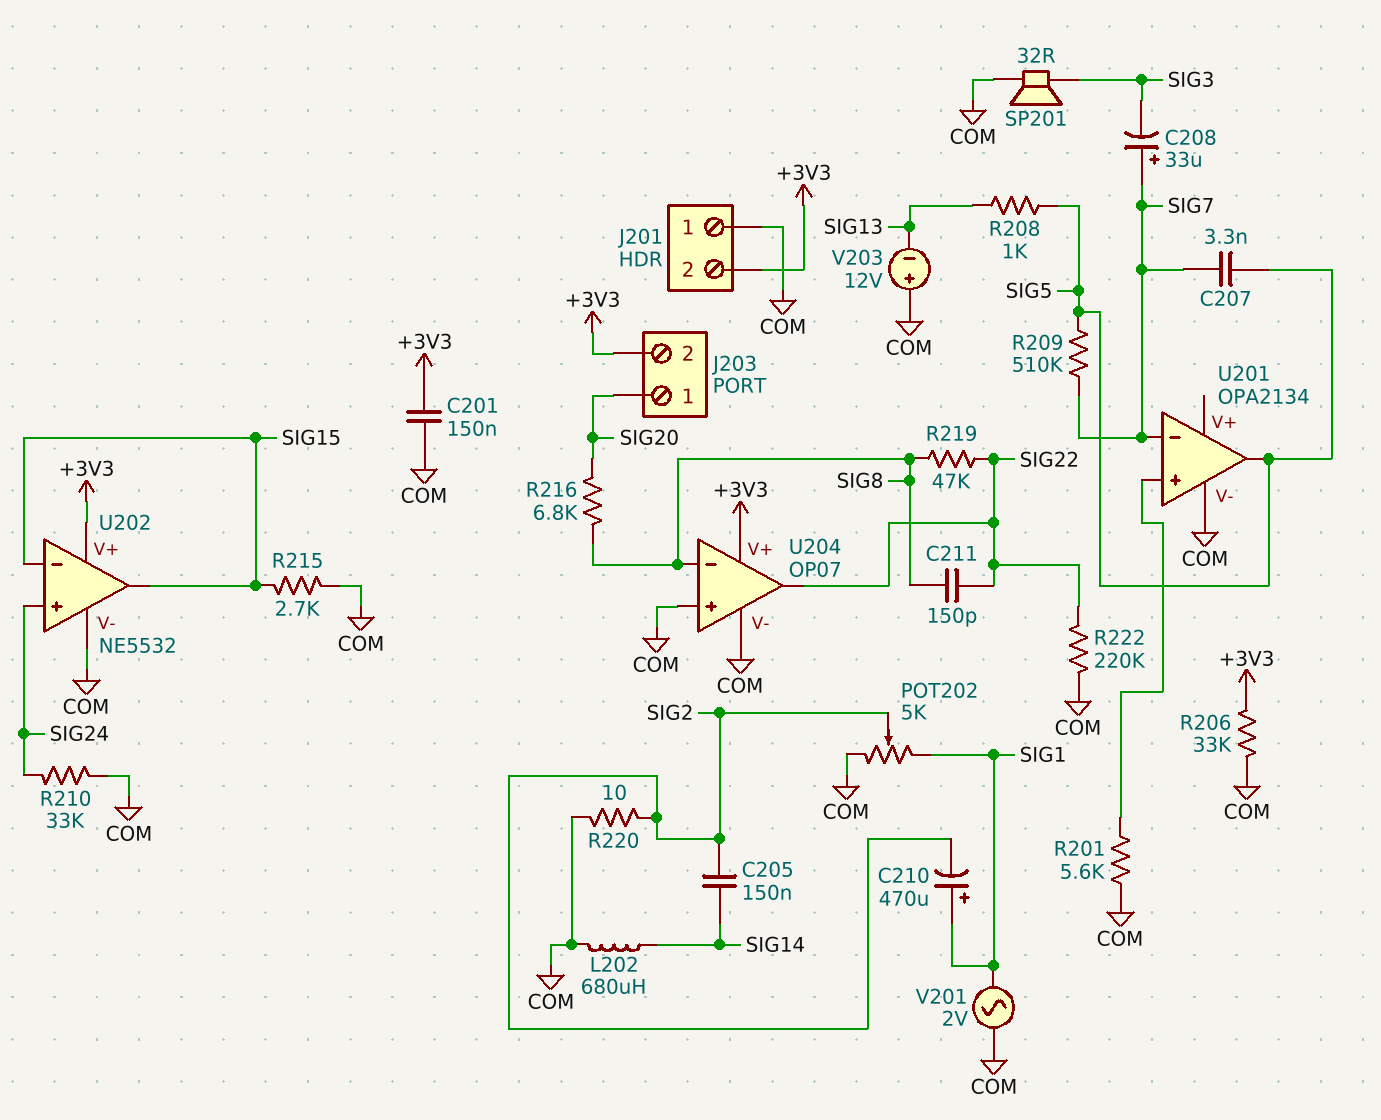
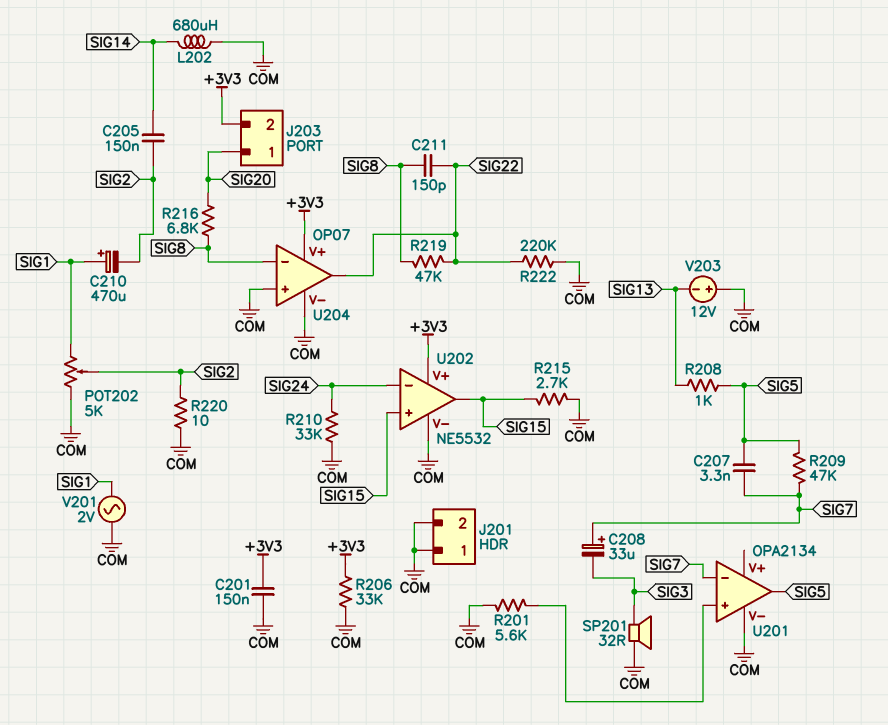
J201 pin 2: +3V3 -> COM
R209: 510k (SIG5, SIG7) -> 47k (SIG5, SIG7)
U202 pin in+: SIG24 -> SIG15
U202 pin in-: SIG15 -> SIG24

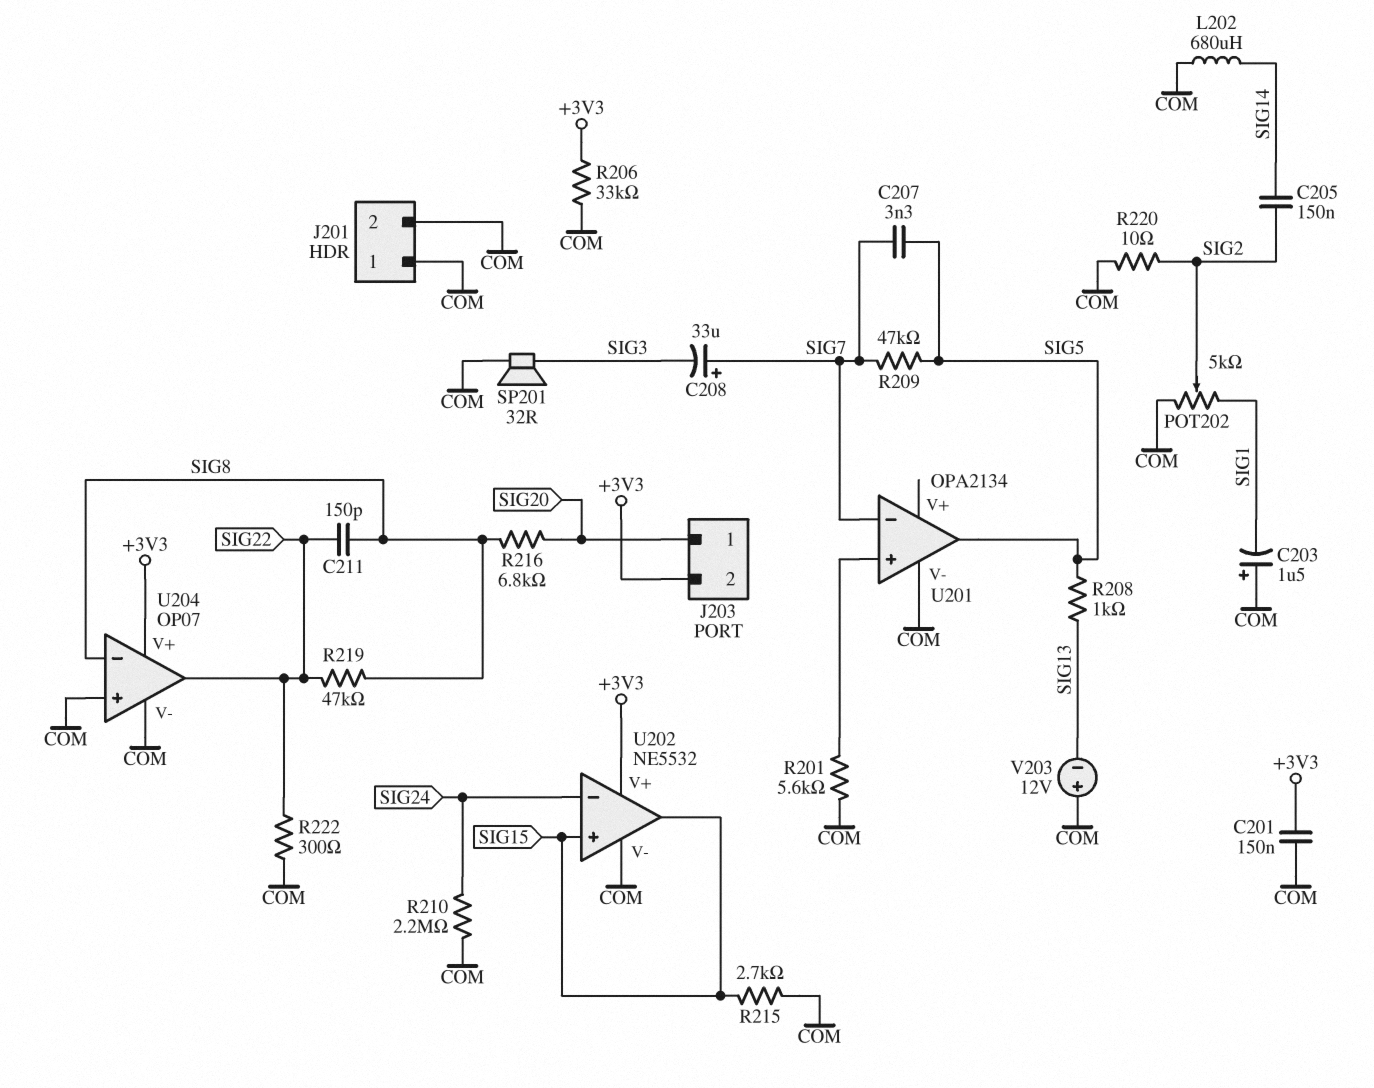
C203: none -> 1.5uF (plus COM, minus SIG1)
C210: 470uF (plus SIG1, minus SIG2) -> none
R210: 33k (COM, SIG24) -> 2.2M (COM, SIG24)
R222: 220k (COM, SIG22) -> 300 (COM, SIG22)
V201: AC 2V (COM, SIG1) -> none

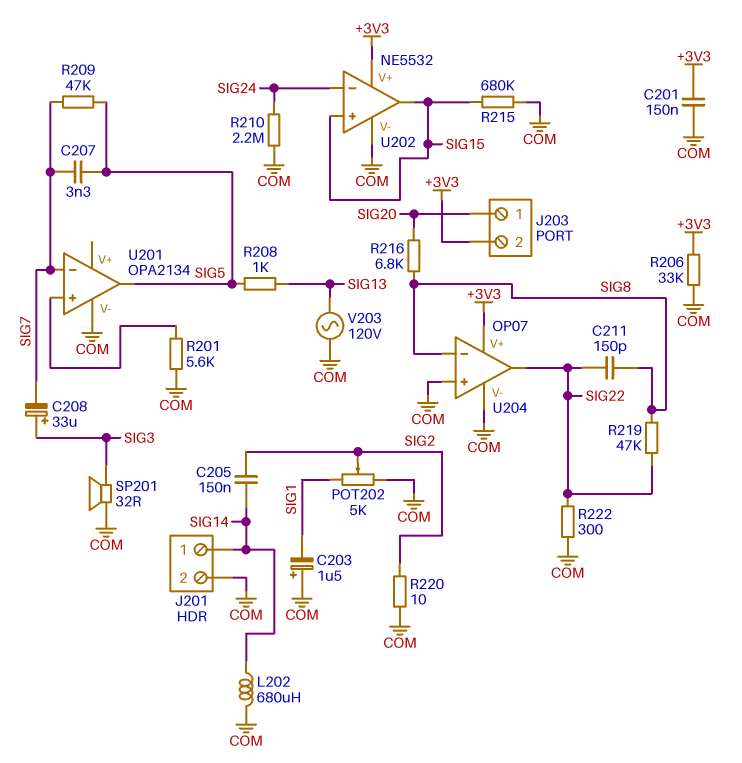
C208: 33uF (plus SIG7, minus SIG3) -> 33uF (plus SIG3, minus SIG7)
J201 pin 1: COM -> SIG14
R215: 2.7k (COM, SIG15) -> 680k (COM, SIG15)
V203: 12V (plus COM, minus SIG13) -> AC 120V (COM, SIG13)

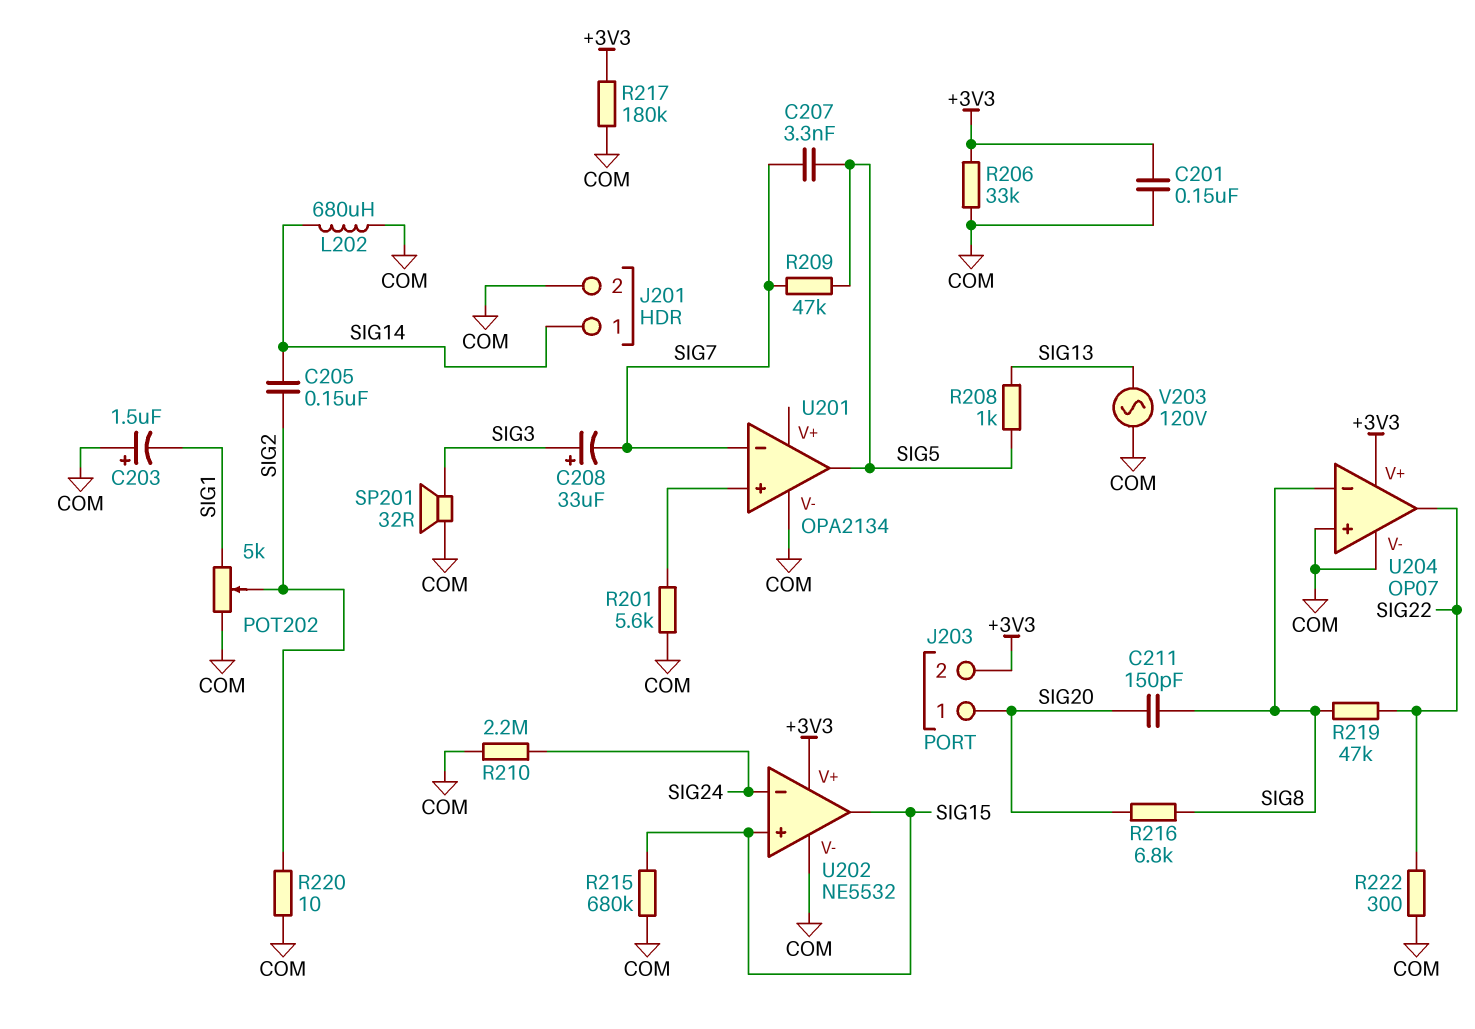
C211: 150pF (SIG8, SIG22) -> 150pF (SIG8, SIG20)
R217: none -> 180k (+3V3, COM)

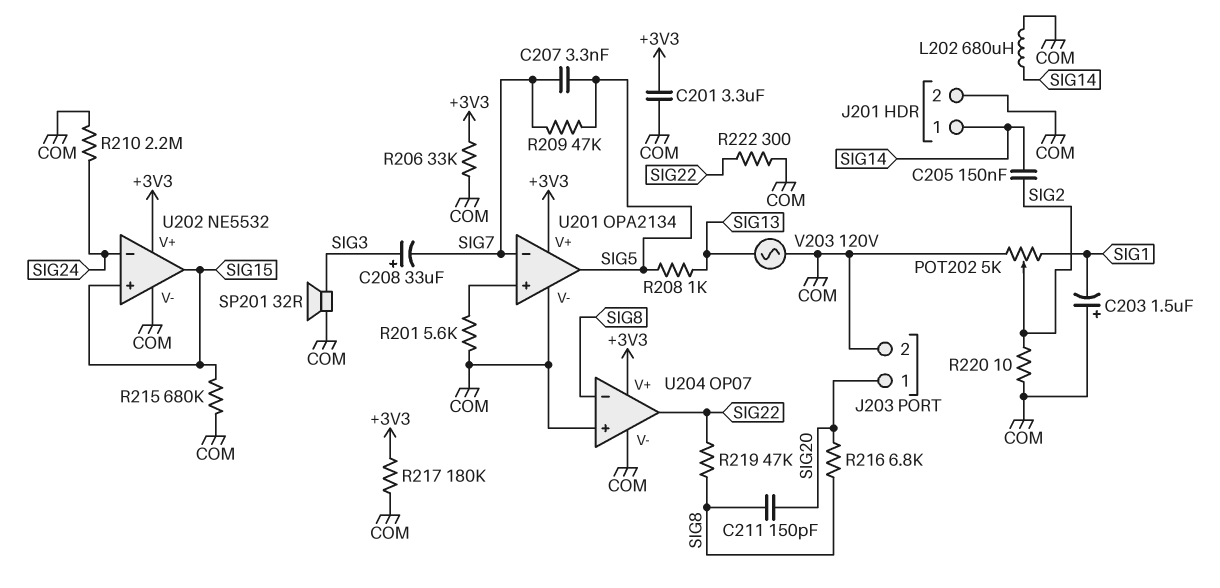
C201: 150nF (+3V3, COM) -> 3.3uF (+3V3, COM)
J203 pin 2: +3V3 -> COM
U201 pin V+: none -> +3V3

